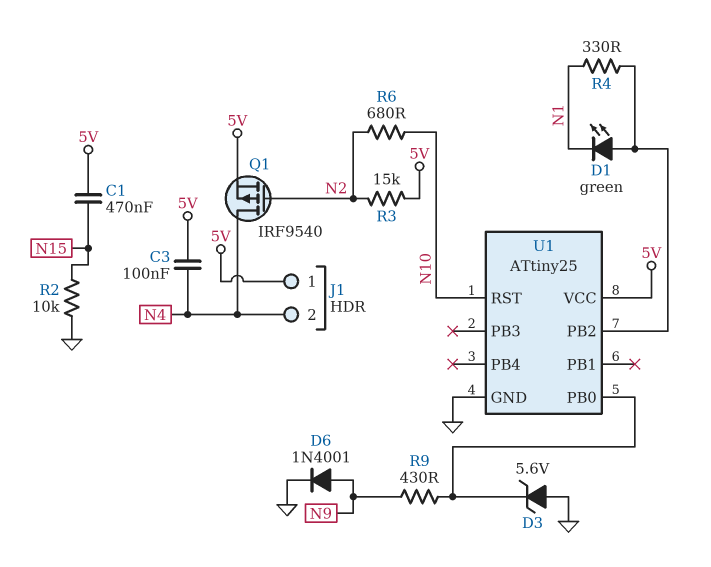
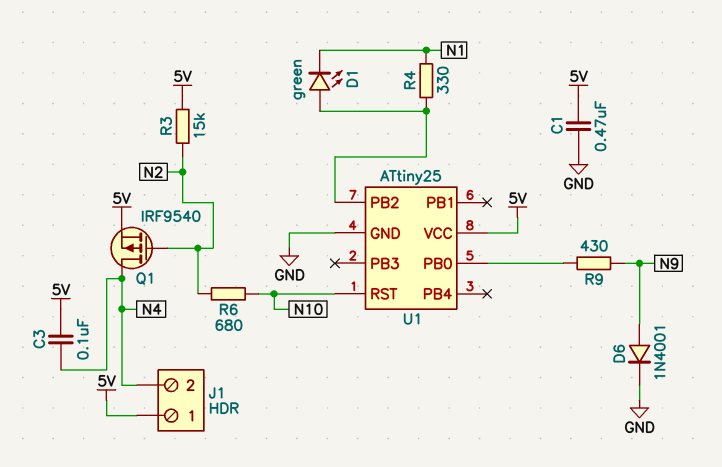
C1: 470nF (5V, N15) -> 470nF (5V, GND)
D3: zener 5.6V (A GND, K U1/PB0) -> none
R2: 10k (GND, N15) -> none

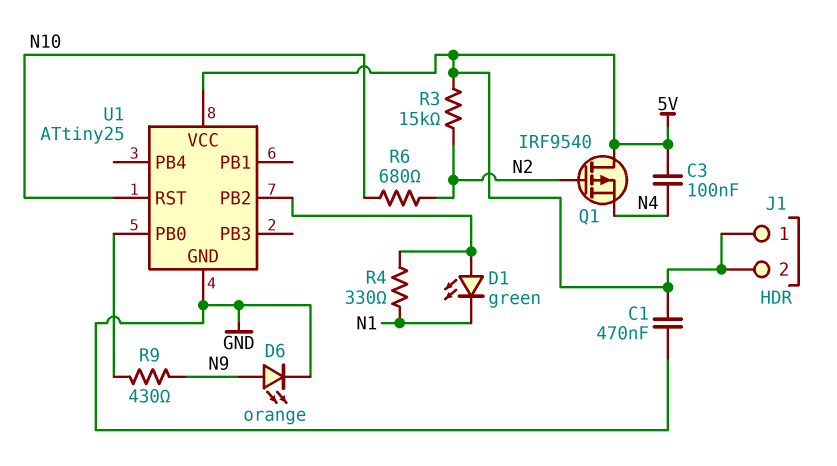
D6: diode 1N4001 (A N9, K GND) -> LED orange (A N9, K GND)
J1 pin 2: N4 -> 5V
Q1: PMOS IRF9540 (G N2, D N4, S 5V) -> PMOS IRF9540 (G N2, D 5V, S N4)

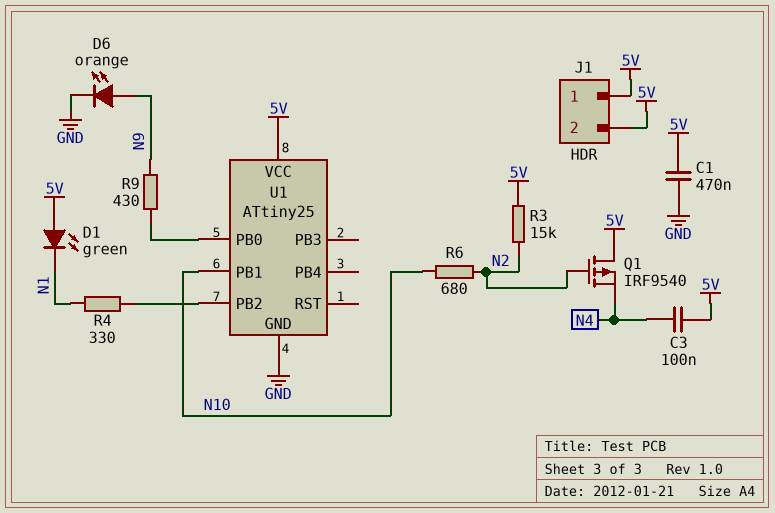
D1: LED green (A U1/PB2, K N1) -> LED green (A 5V, K N1)
U1 pin PB1: none -> N10
U1 pin RST: N10 -> none

